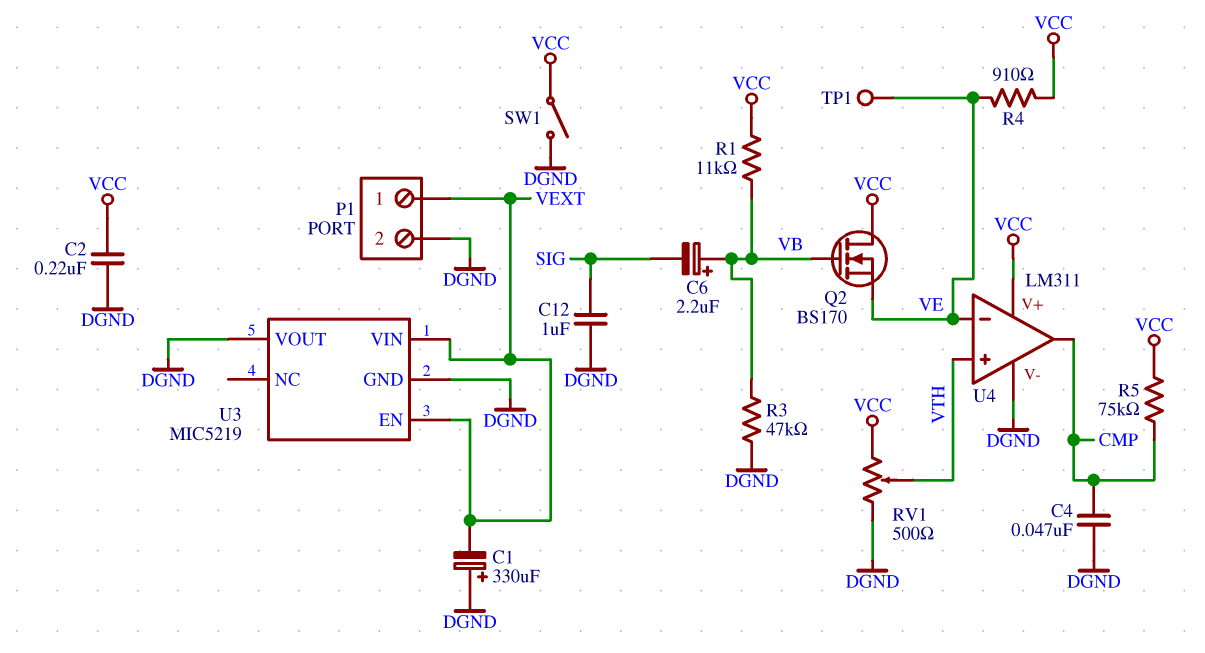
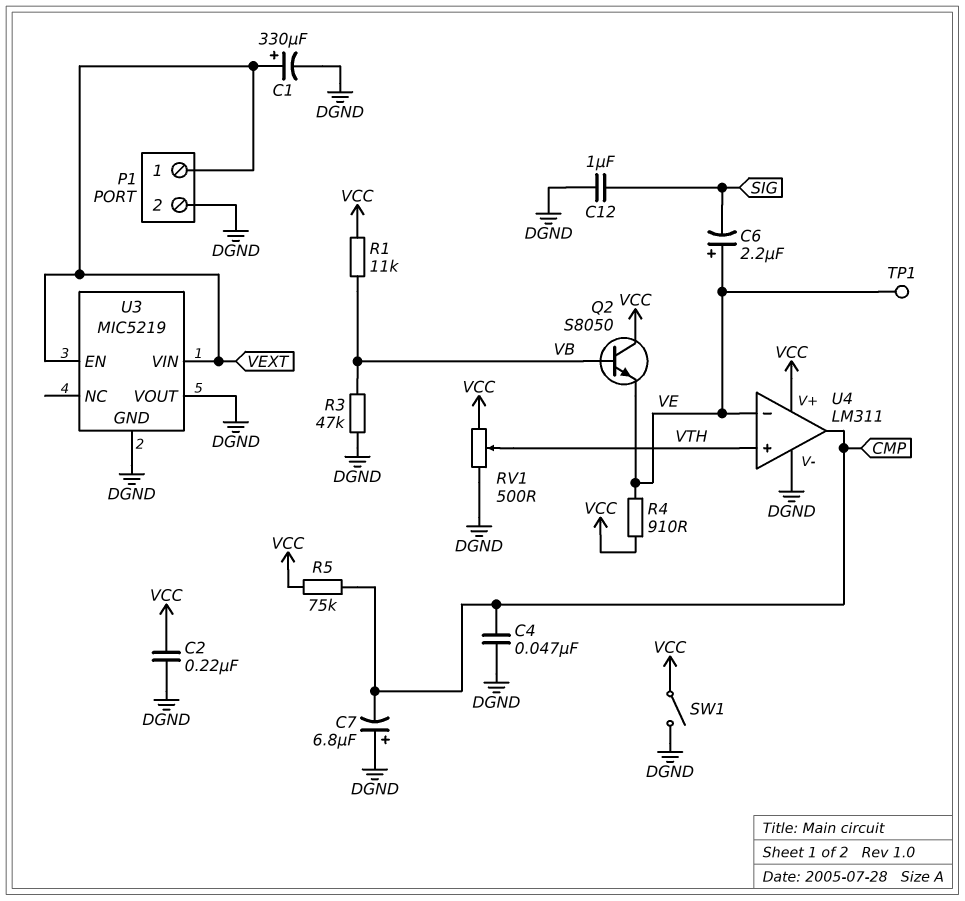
C1: 330uF (plus DGND, minus VEXT) -> 330uF (plus VEXT, minus DGND)
C6: 2.2uF (plus VB, minus SIG) -> 2.2uF (plus VE, minus SIG)
C7: none -> 6.8uF (plus DGND, minus CMP)
Q2: NMOS BS170 (G VB, D VCC, S VE) -> NPN S8050 (B VB, C VCC, E VE)

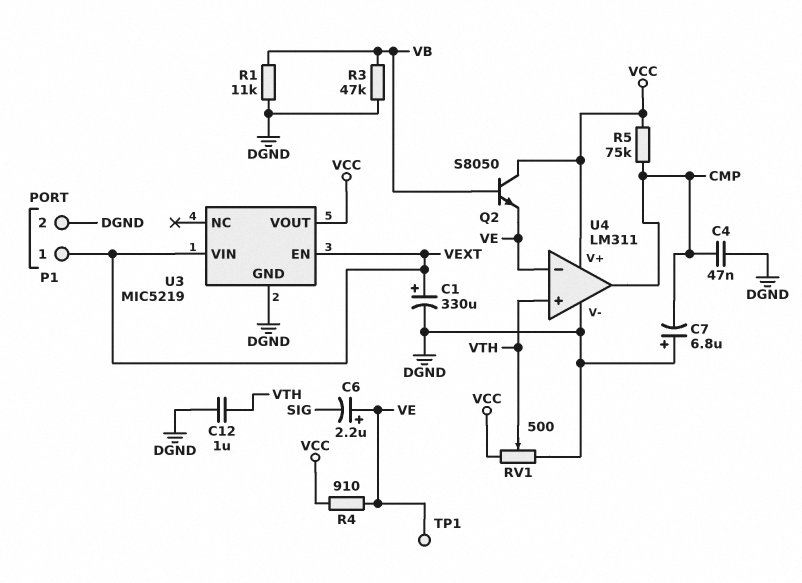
C2: 220nF (DGND, VCC) -> none
C12: 1uF (DGND, SIG) -> 1uF (DGND, VTH)
R1: 11k (VB, VCC) -> 11k (DGND, VB)
SW1: switch (DGND, VCC) -> none
U3 pin VOUT: DGND -> VCC

